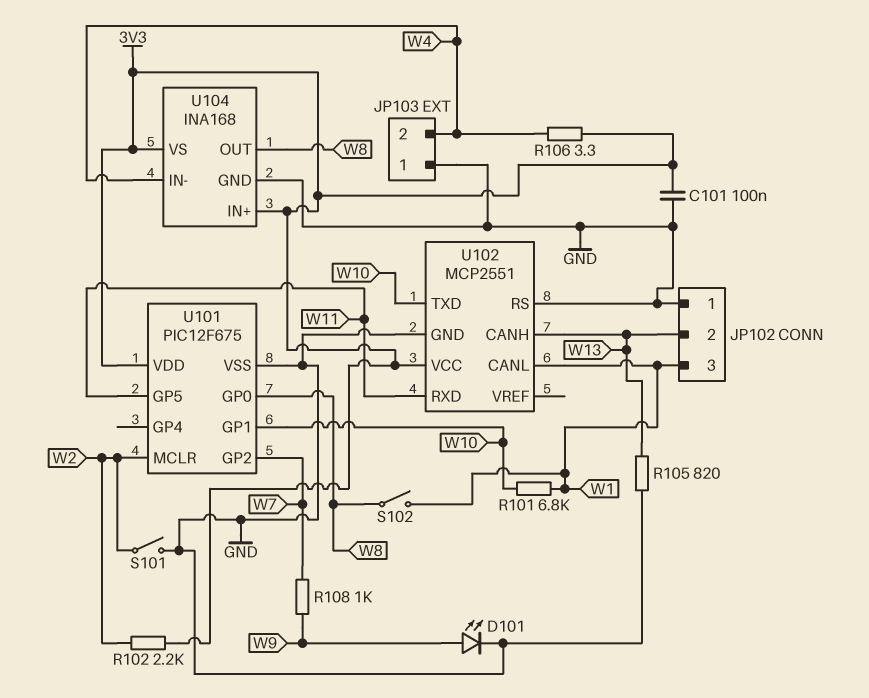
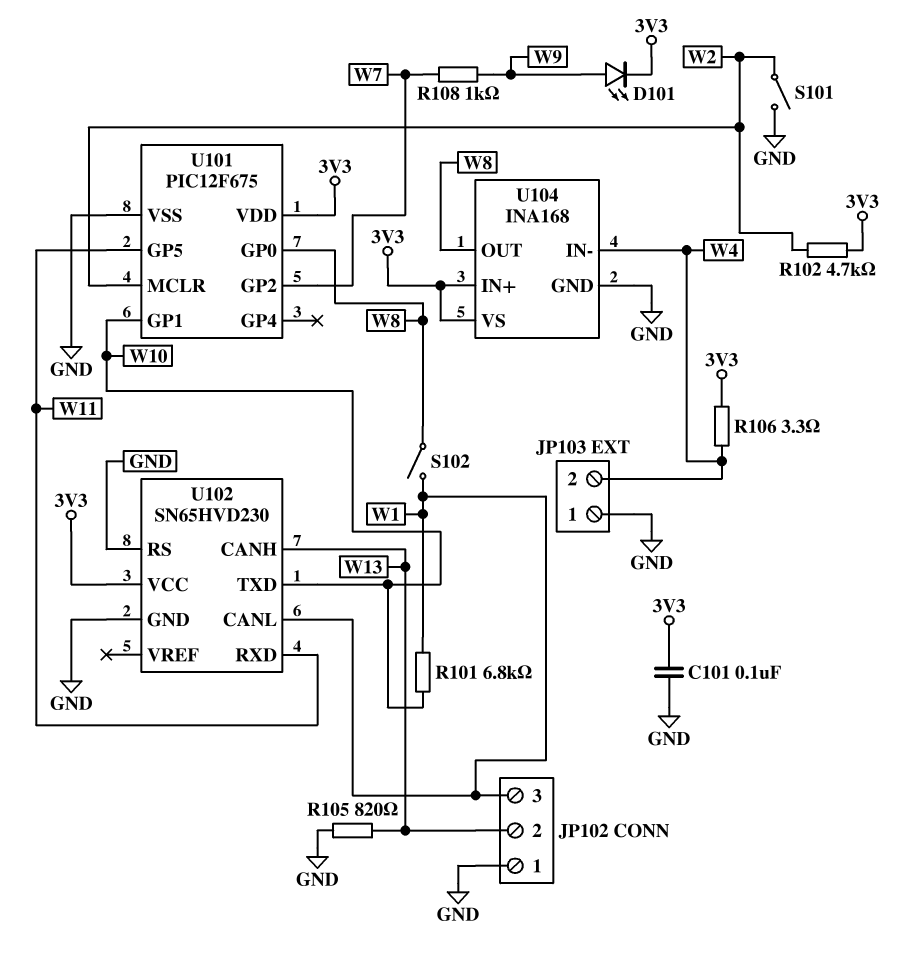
D101: LED (A W9, K GND) -> LED (A W9, K 3V3)
R102: 2.2k (3V3, W2) -> 4.7k (3V3, W2)
U102: MCP2551 -> SN65HVD230

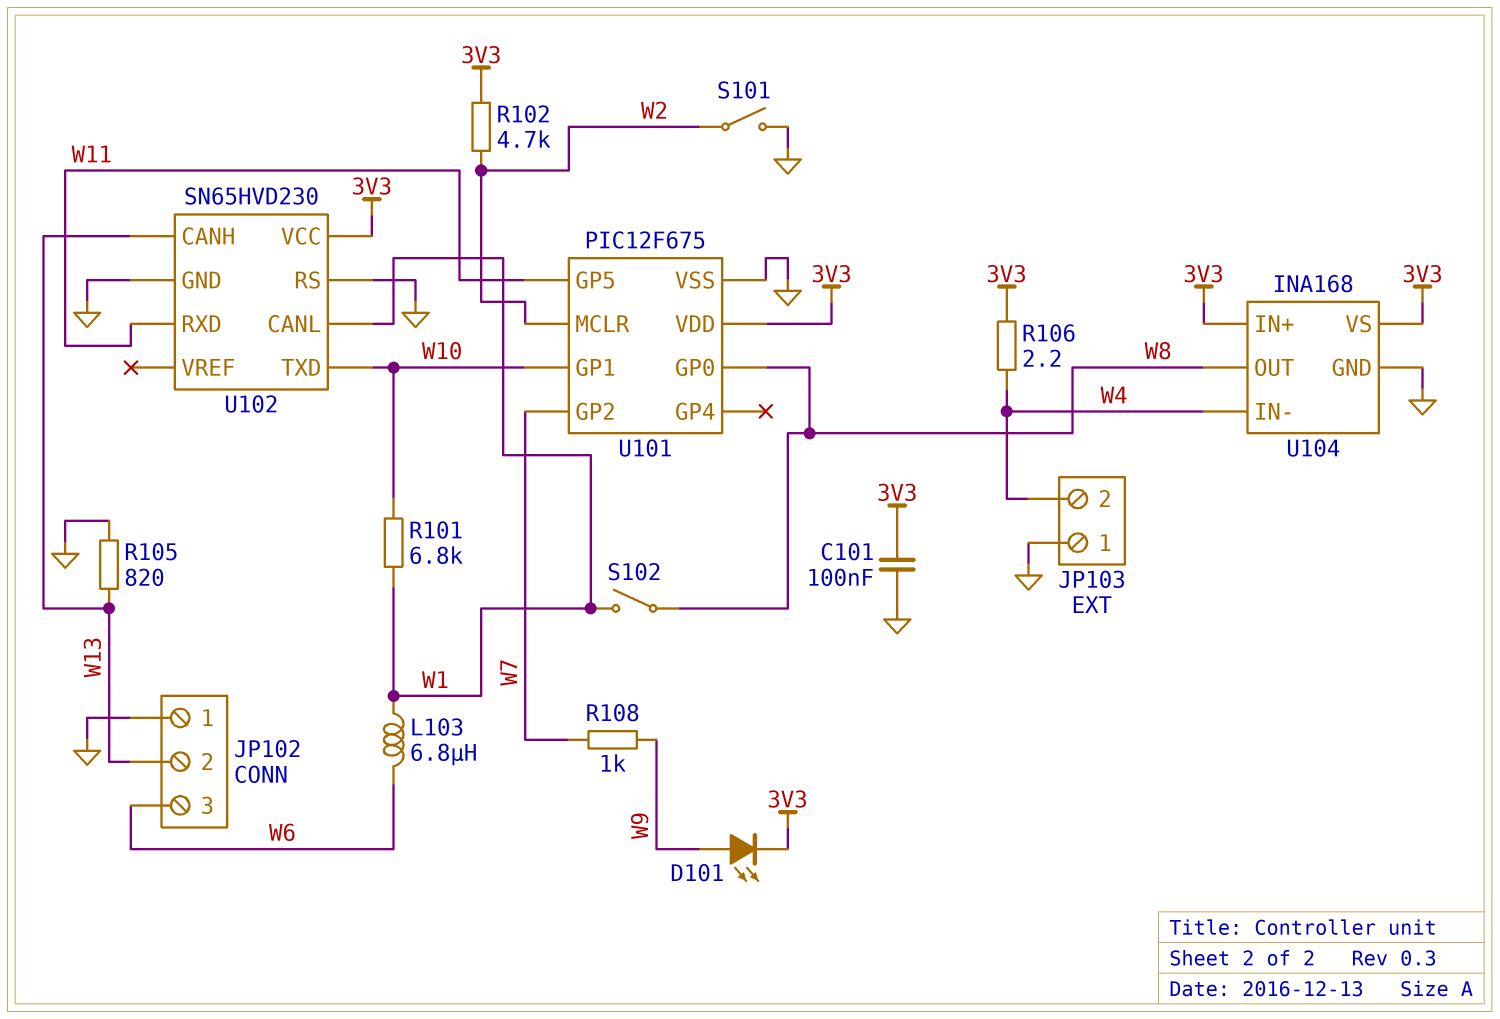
JP102 pin 3: W1 -> W6
L103: none -> 6.8uH (W1, W6)
R106: 3.3 (3V3, W4) -> 2.2 (3V3, W4)

